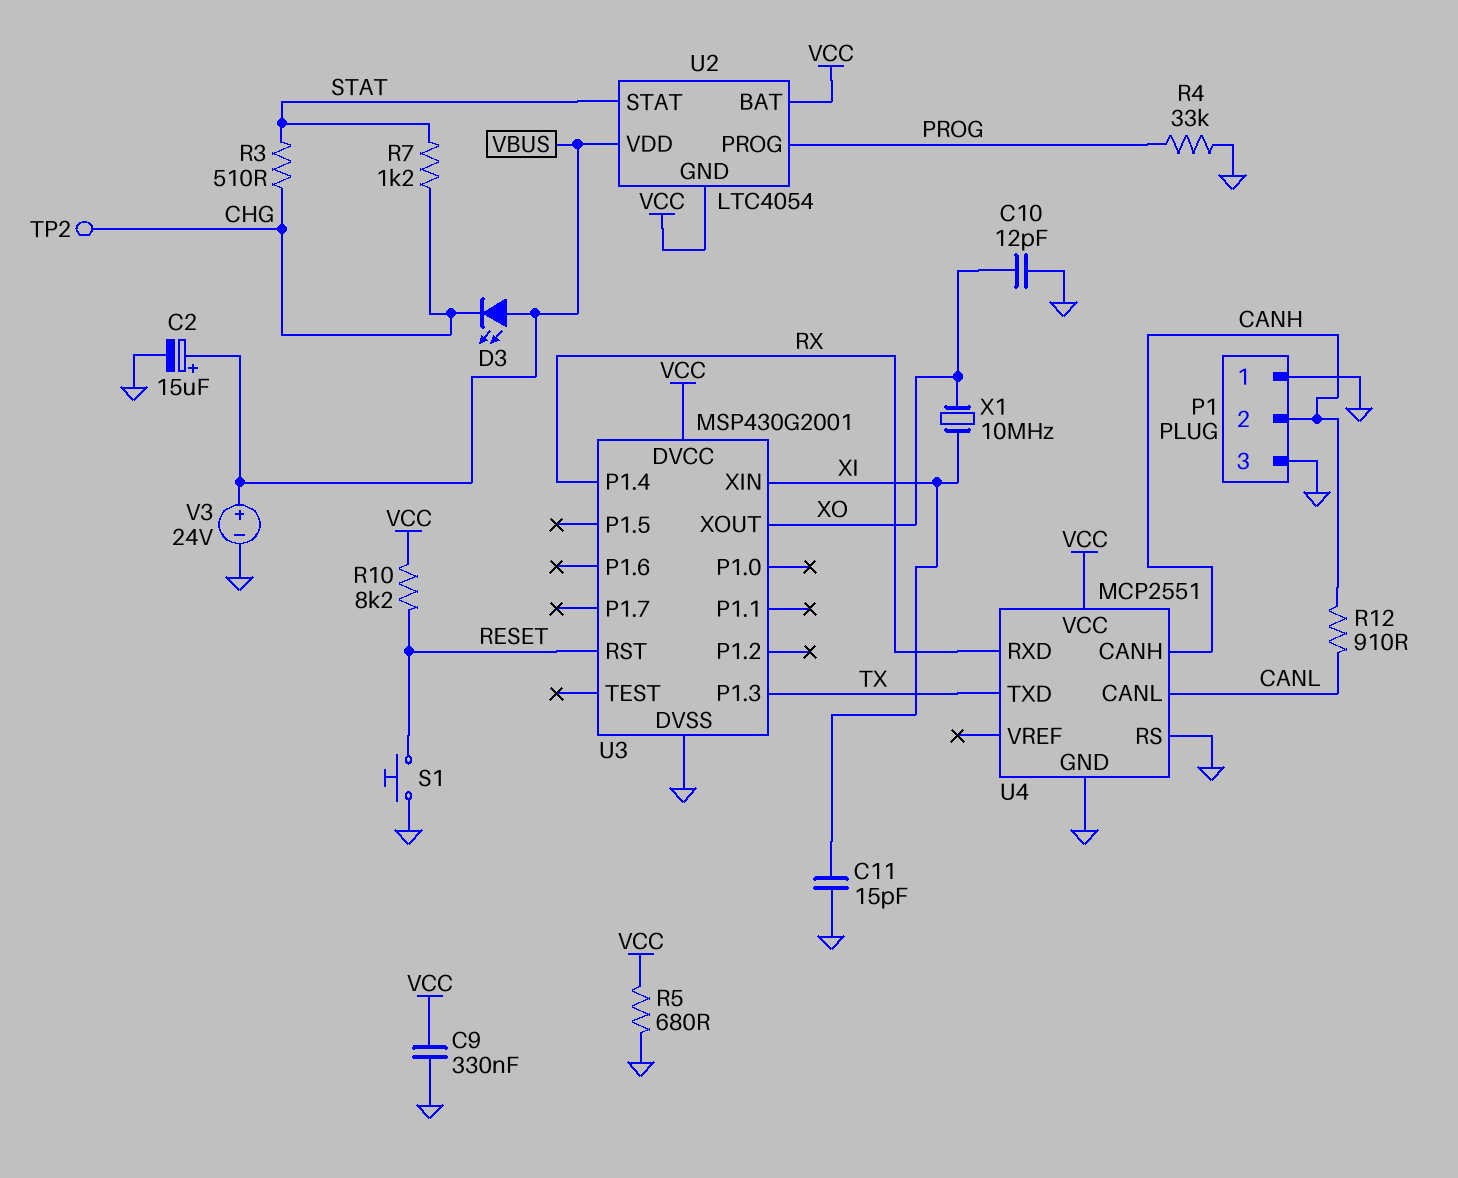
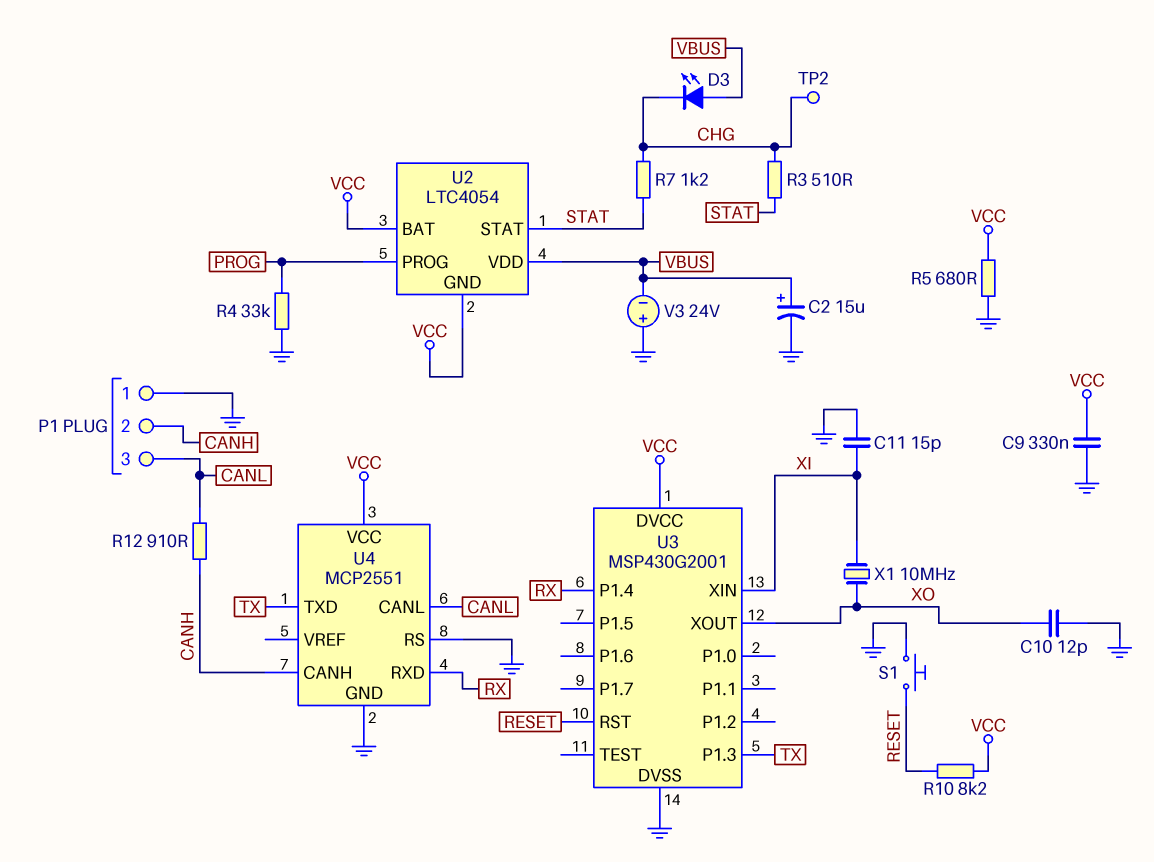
P1 pin 3: GND -> CANL
V3: 24V (plus VBUS, minus GND) -> 24V (plus GND, minus VBUS)

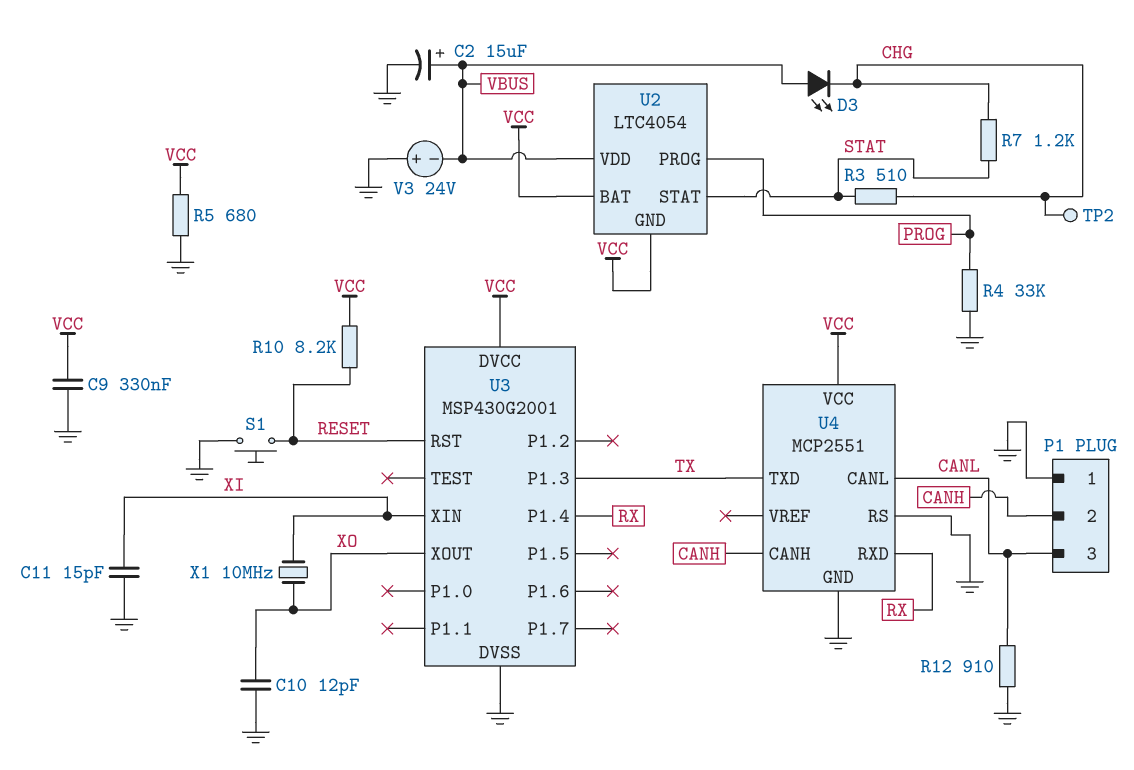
R12: 910 (CANH, CANL) -> 910 (CANL, GND)

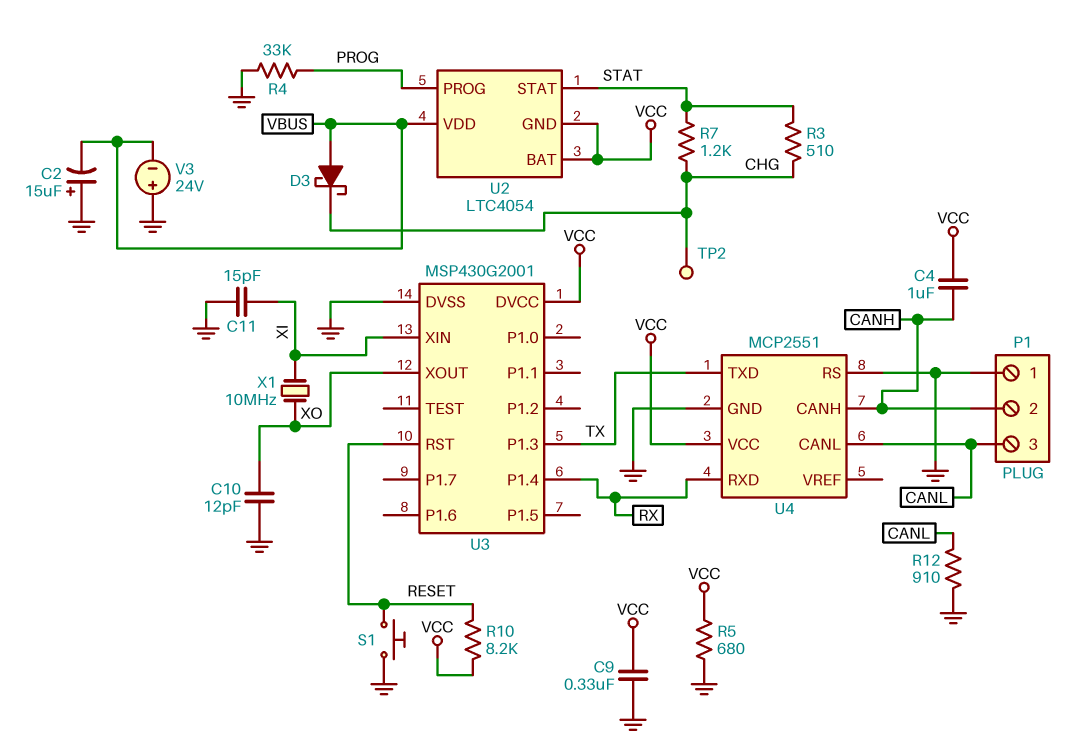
C2: 15uF (plus VBUS, minus GND) -> 15uF (plus GND, minus VBUS)
C4: none -> 1uF (CANH, VCC)
D3: LED (A VBUS, K CHG) -> schottky (A VBUS, K CHG)

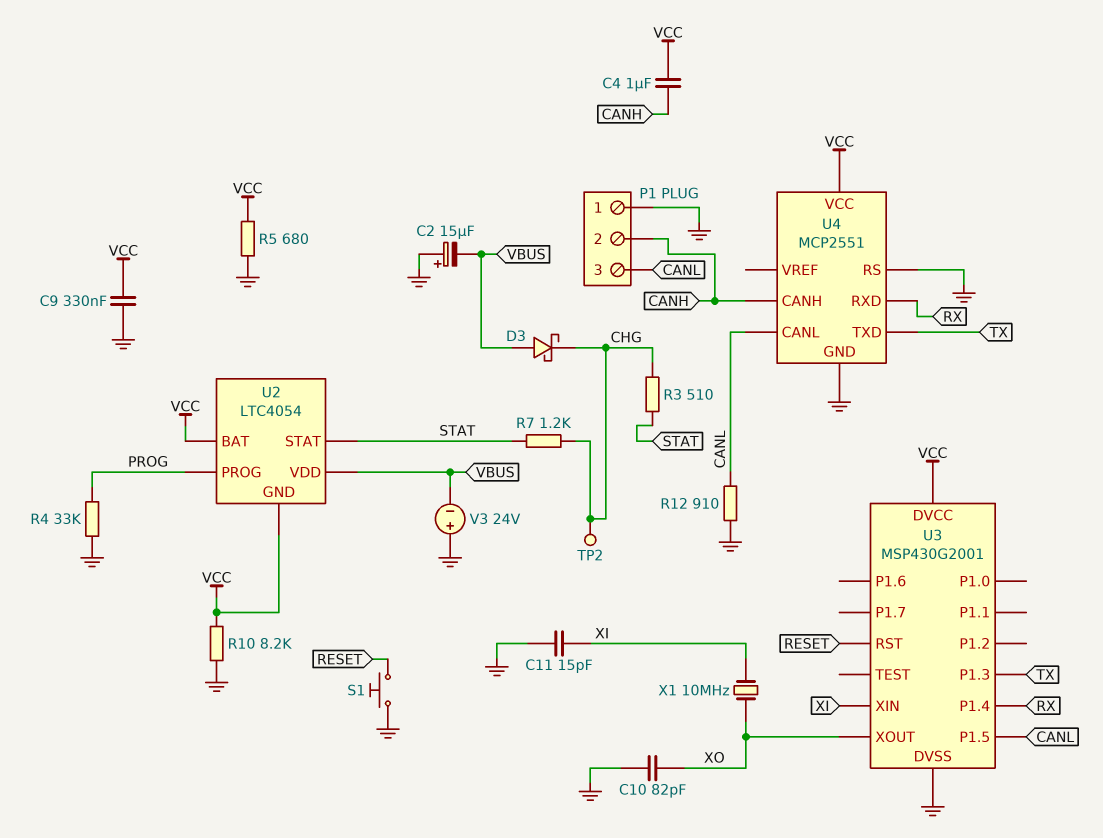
C10: 12pF (GND, XO) -> 82pF (GND, XO)
R10: 8.2k (RESET, VCC) -> 8.2k (GND, VCC)
U3 pin P1.5: none -> CANL

